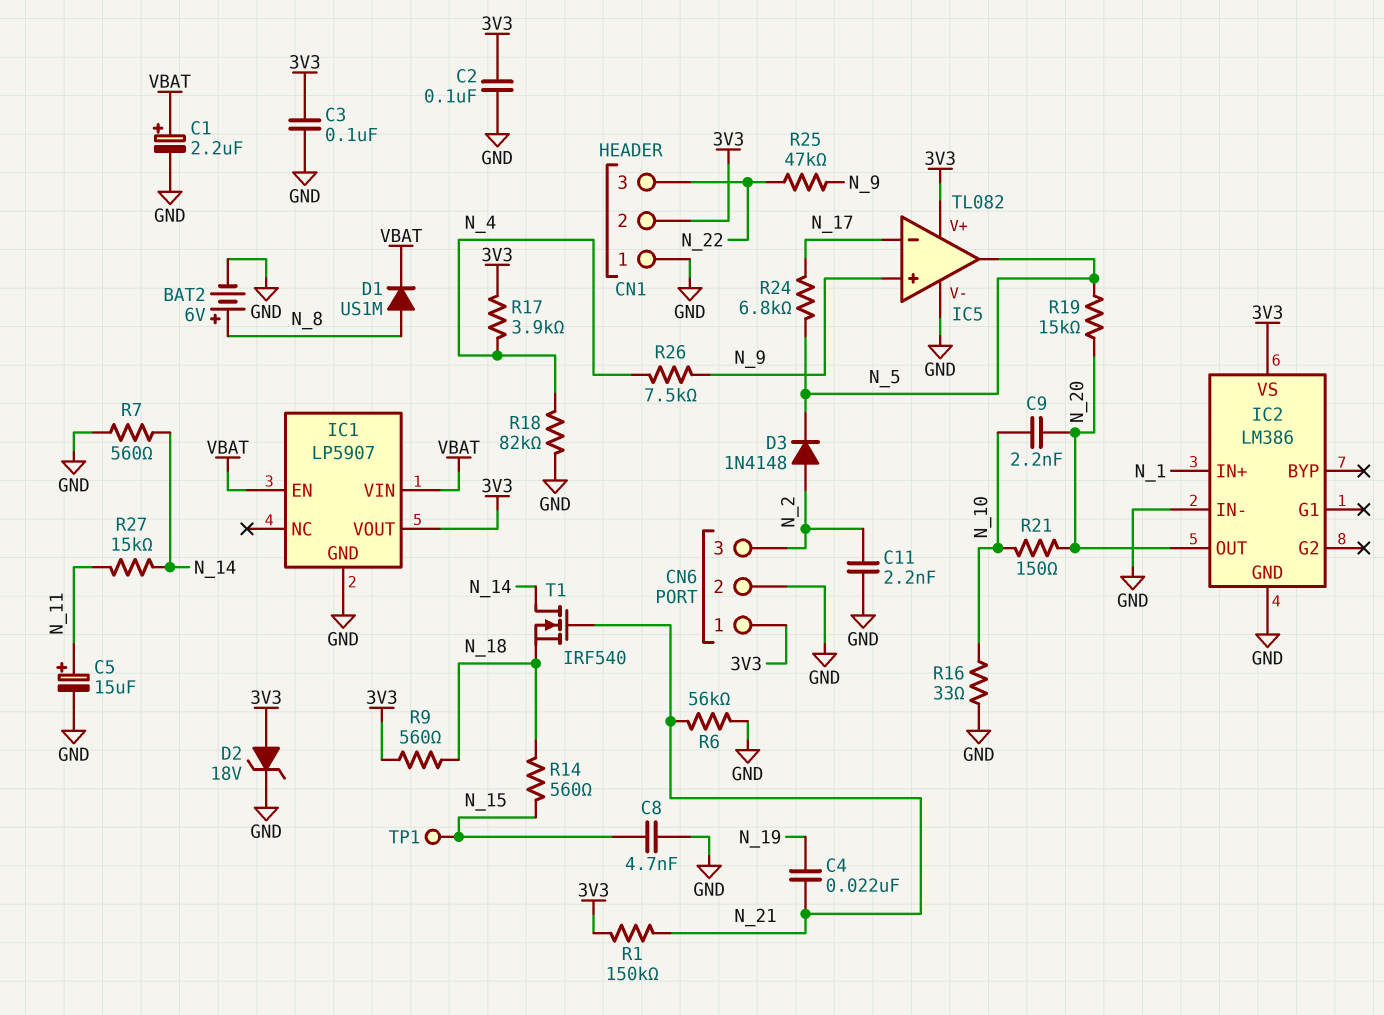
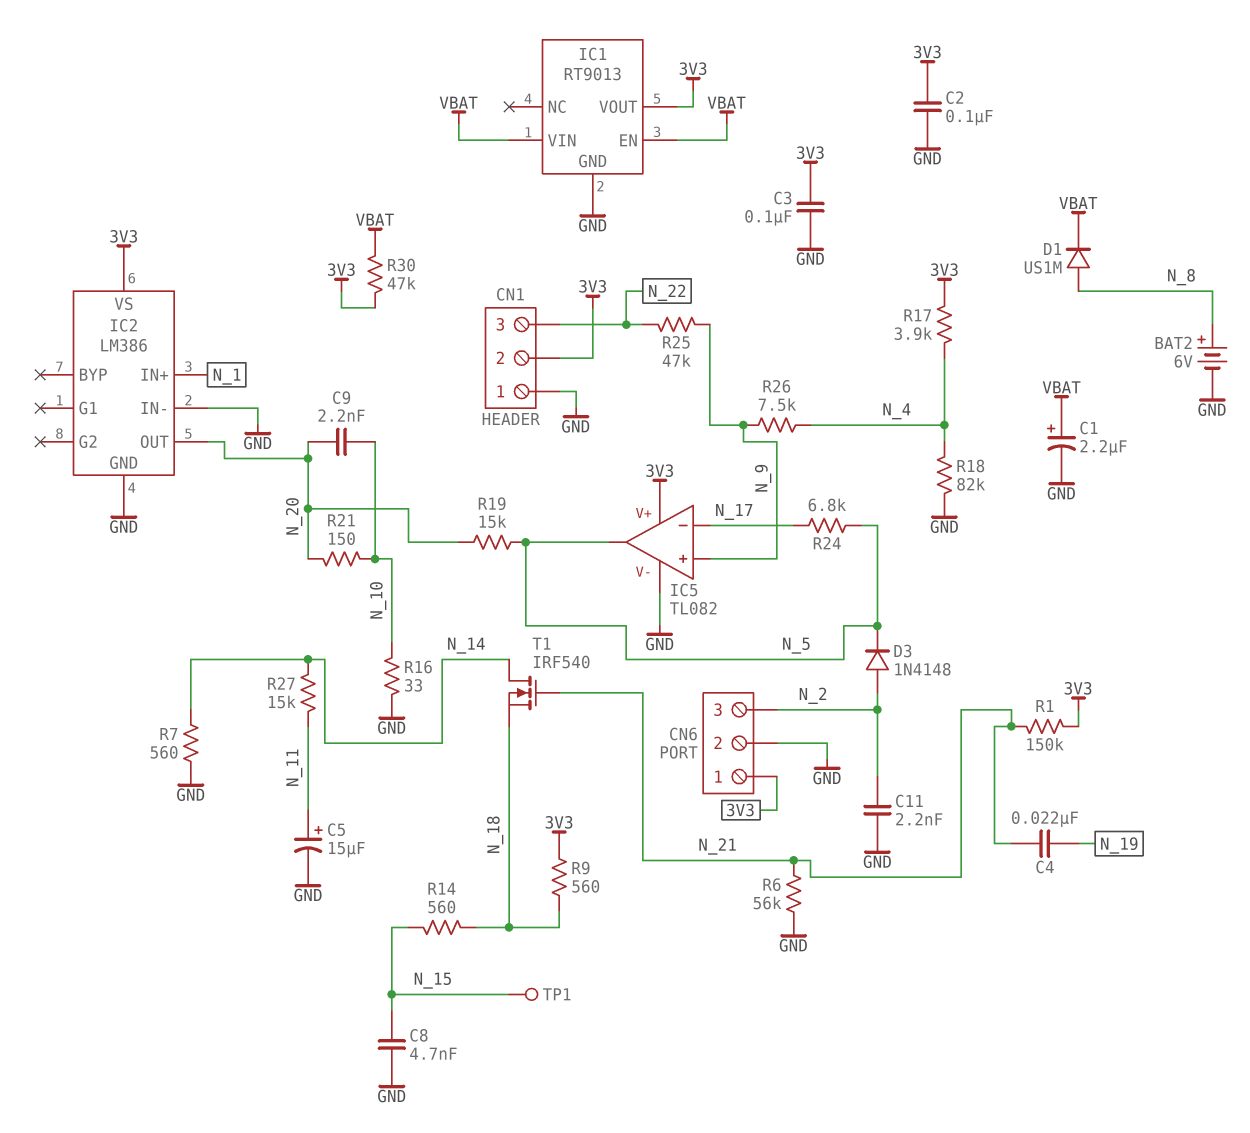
D2: zener 18V (A 3V3, K GND) -> none
IC1: LP5907 -> RT9013
R30: none -> 47k (3V3, VBAT)

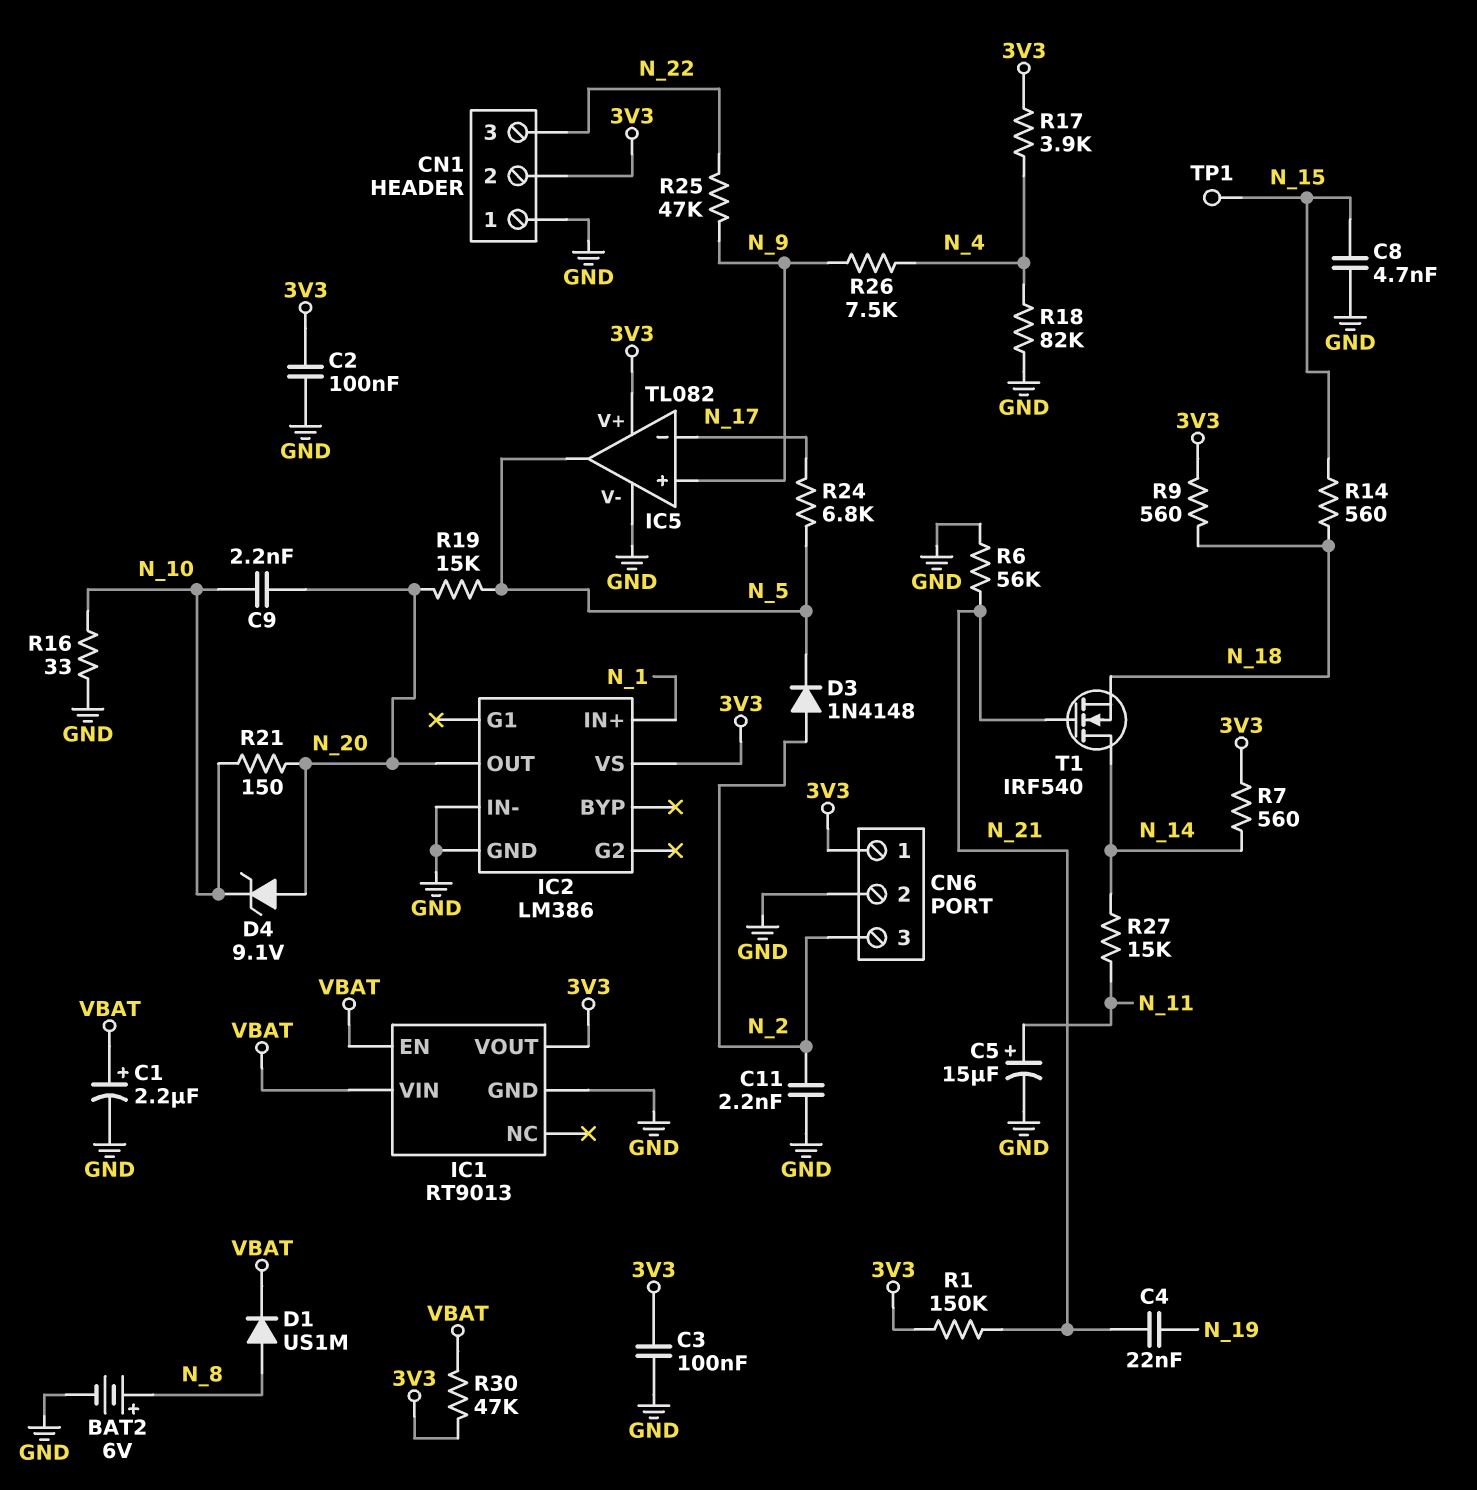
D4: none -> zener 9.1V (A N_20, K N_10)
R7: 560 (GND, N_14) -> 560 (3V3, N_14)

